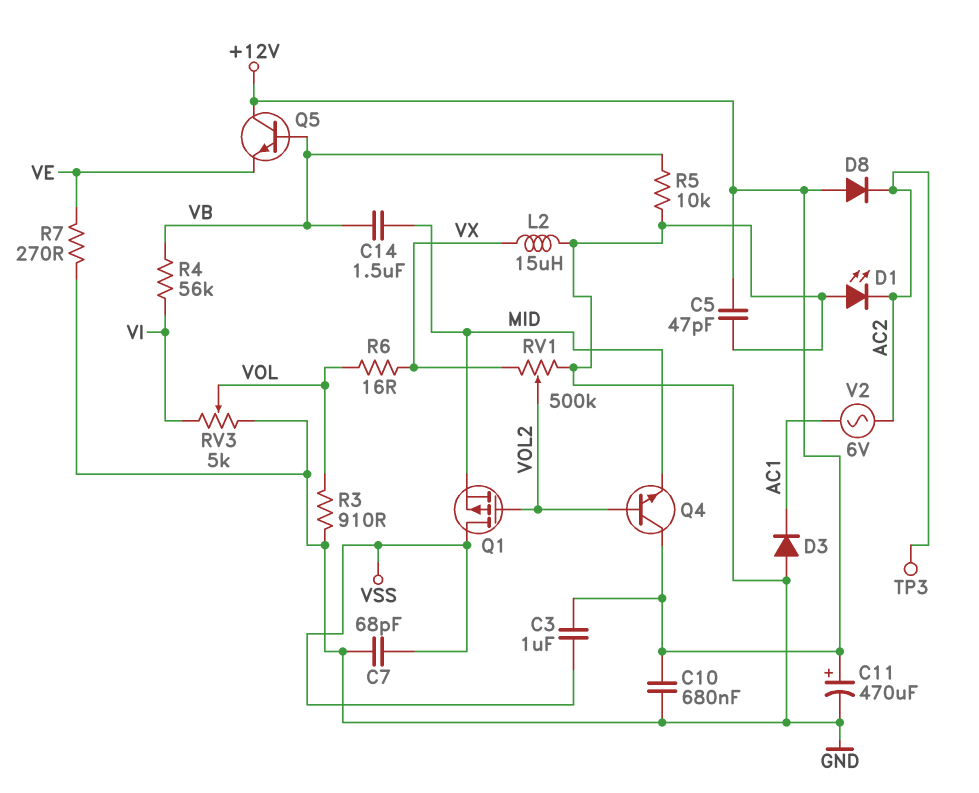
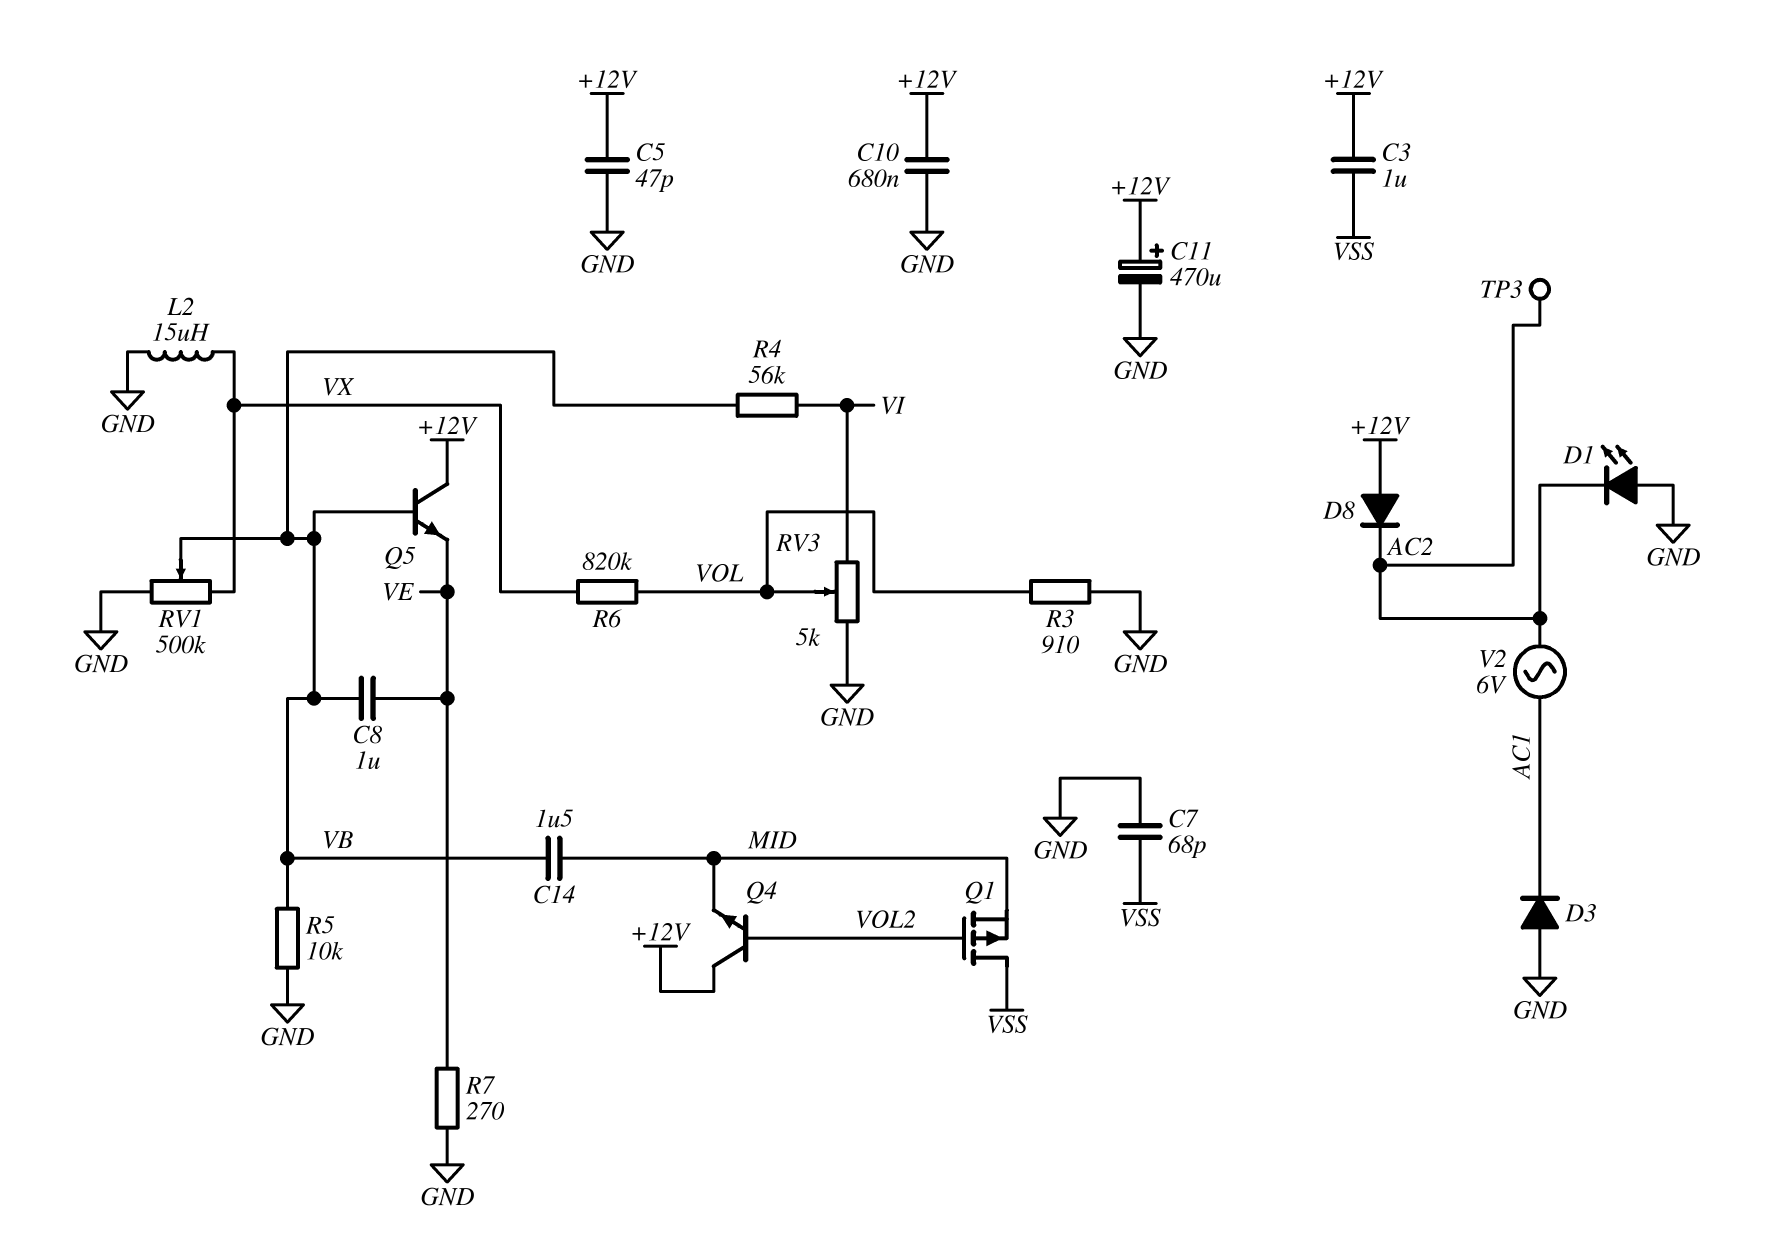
C8: none -> 1uF (VB, VE)
R6: 16 (VOL, VX) -> 820k (VOL, VX)
RV1: 500k (GND, VX, wiper VOL2) -> 500k (GND, VX, wiper VB)

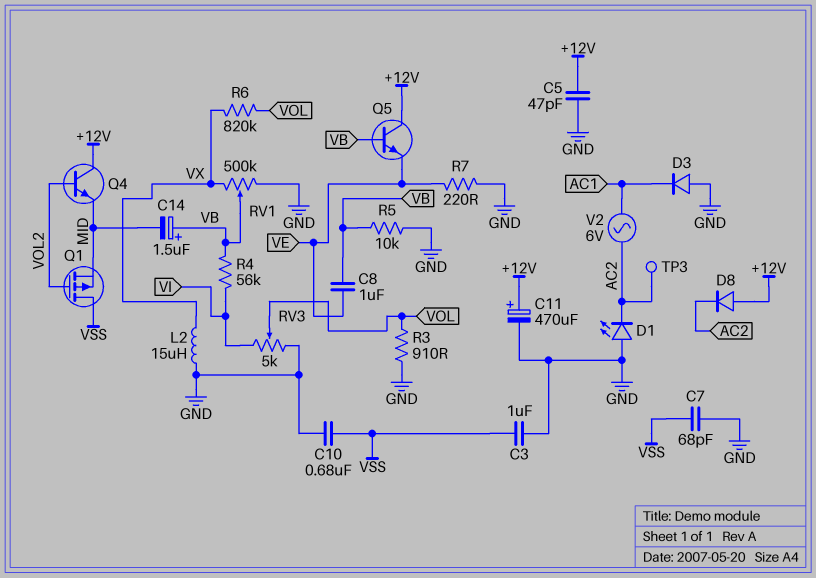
C3: 1uF (+12V, VSS) -> 1uF (GND, VSS)
C10: 680nF (+12V, GND) -> 680nF (GND, VSS)
C14: 1.5uF (MID, VB) -> 1.5uF (plus VB, minus MID)
R7: 270 (GND, VE) -> 220 (GND, VE)

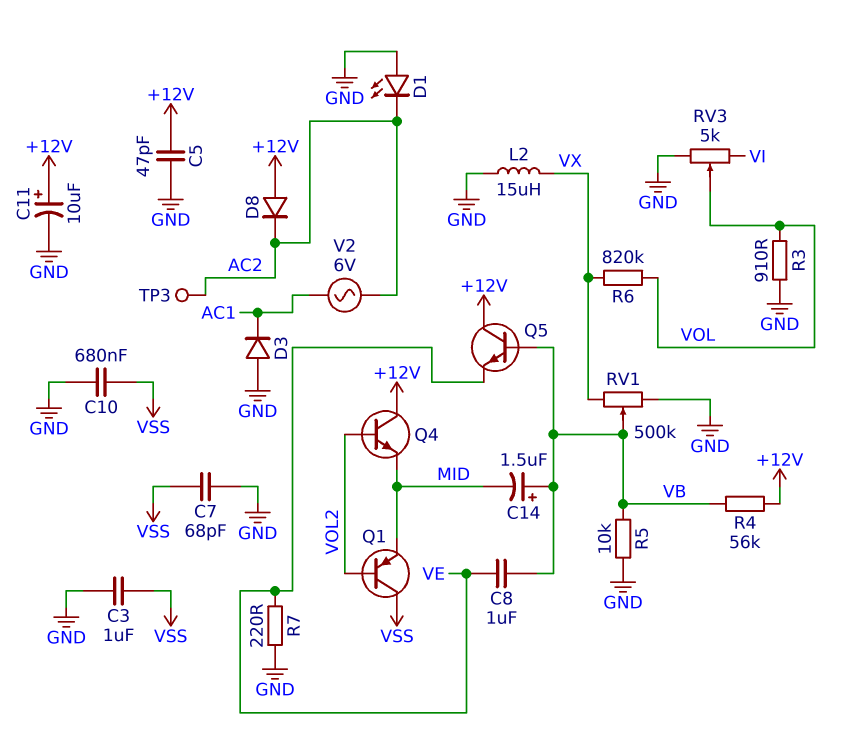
C11: 470uF (plus +12V, minus GND) -> 10uF (plus +12V, minus GND)
Q1: PMOS (G VOL2, D VSS, S MID) -> PNP (B VOL2, C VSS, E MID)
R4: 56k (VB, VI) -> 56k (+12V, VB)

